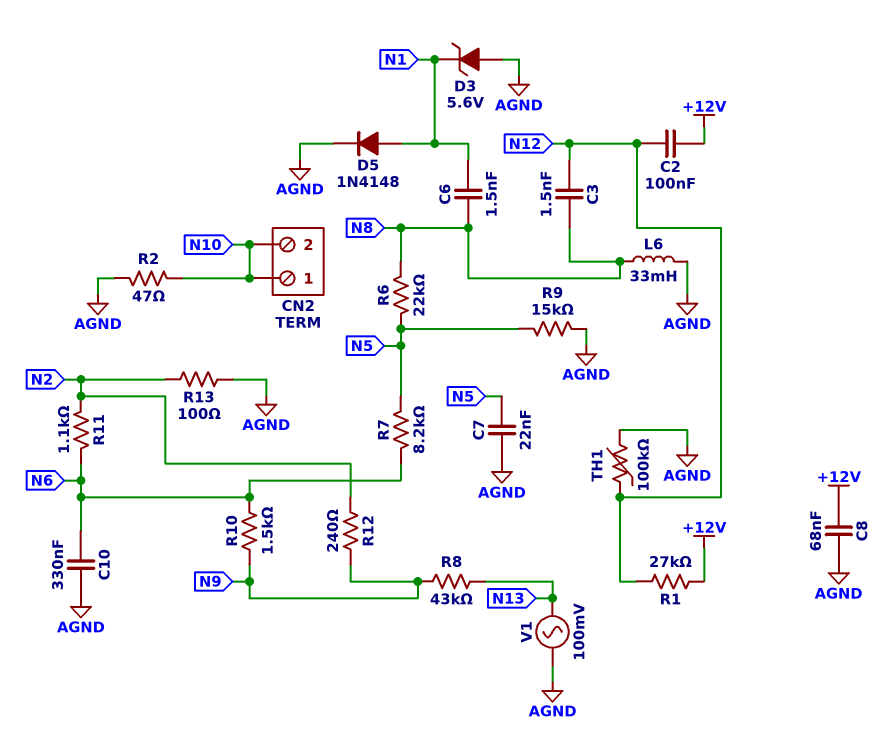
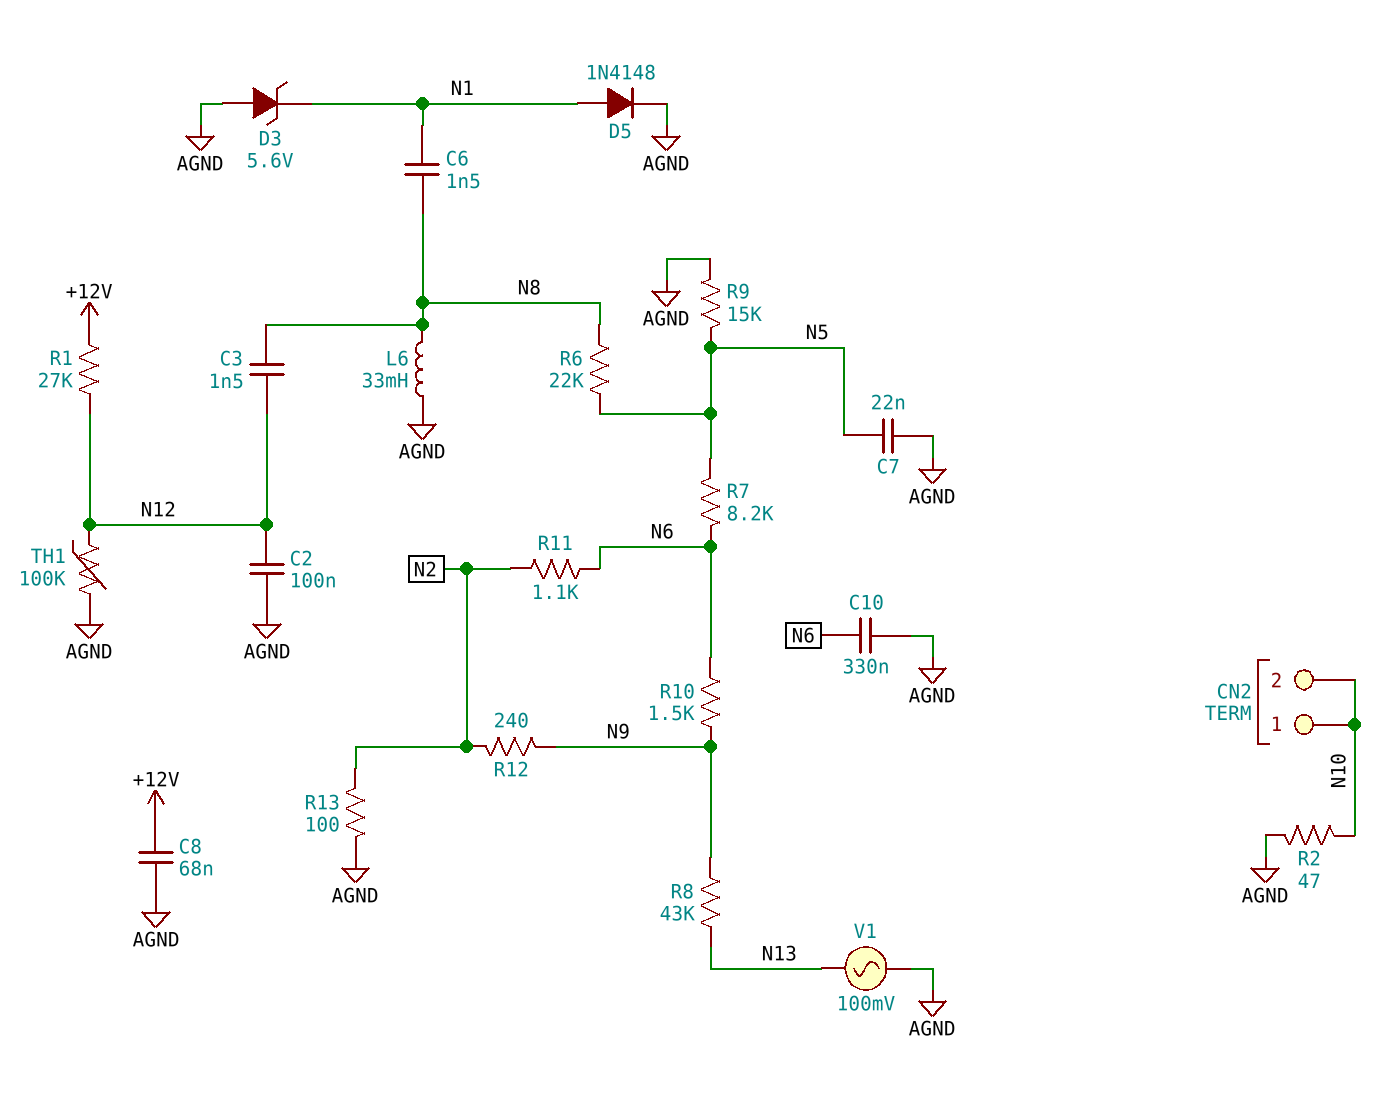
C2: 100nF (+12V, N12) -> 100nF (AGND, N12)

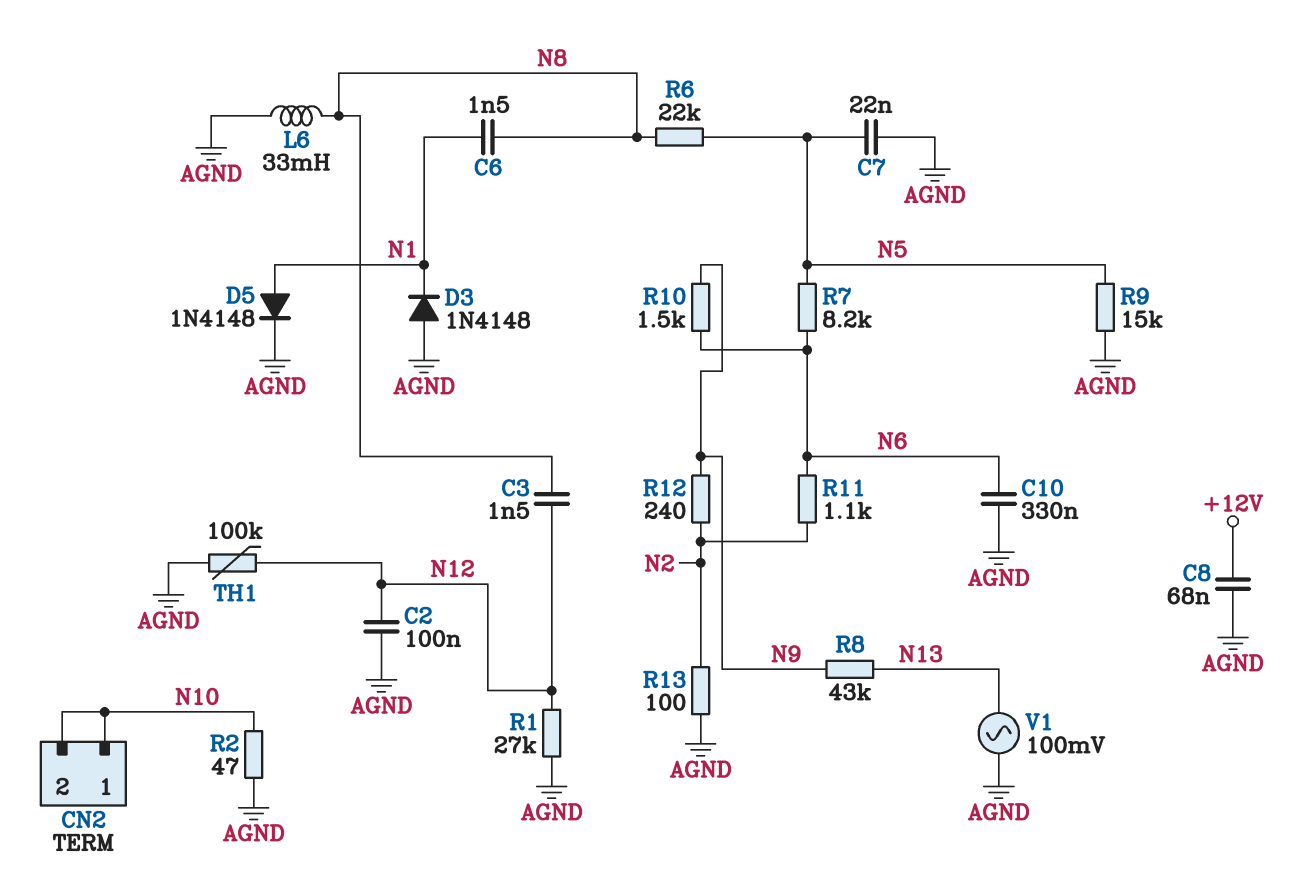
D3: zener 5.6V (A AGND, K N1) -> diode 1N4148 (A AGND, K N1)
R1: 27k (+12V, N12) -> 27k (AGND, N12)

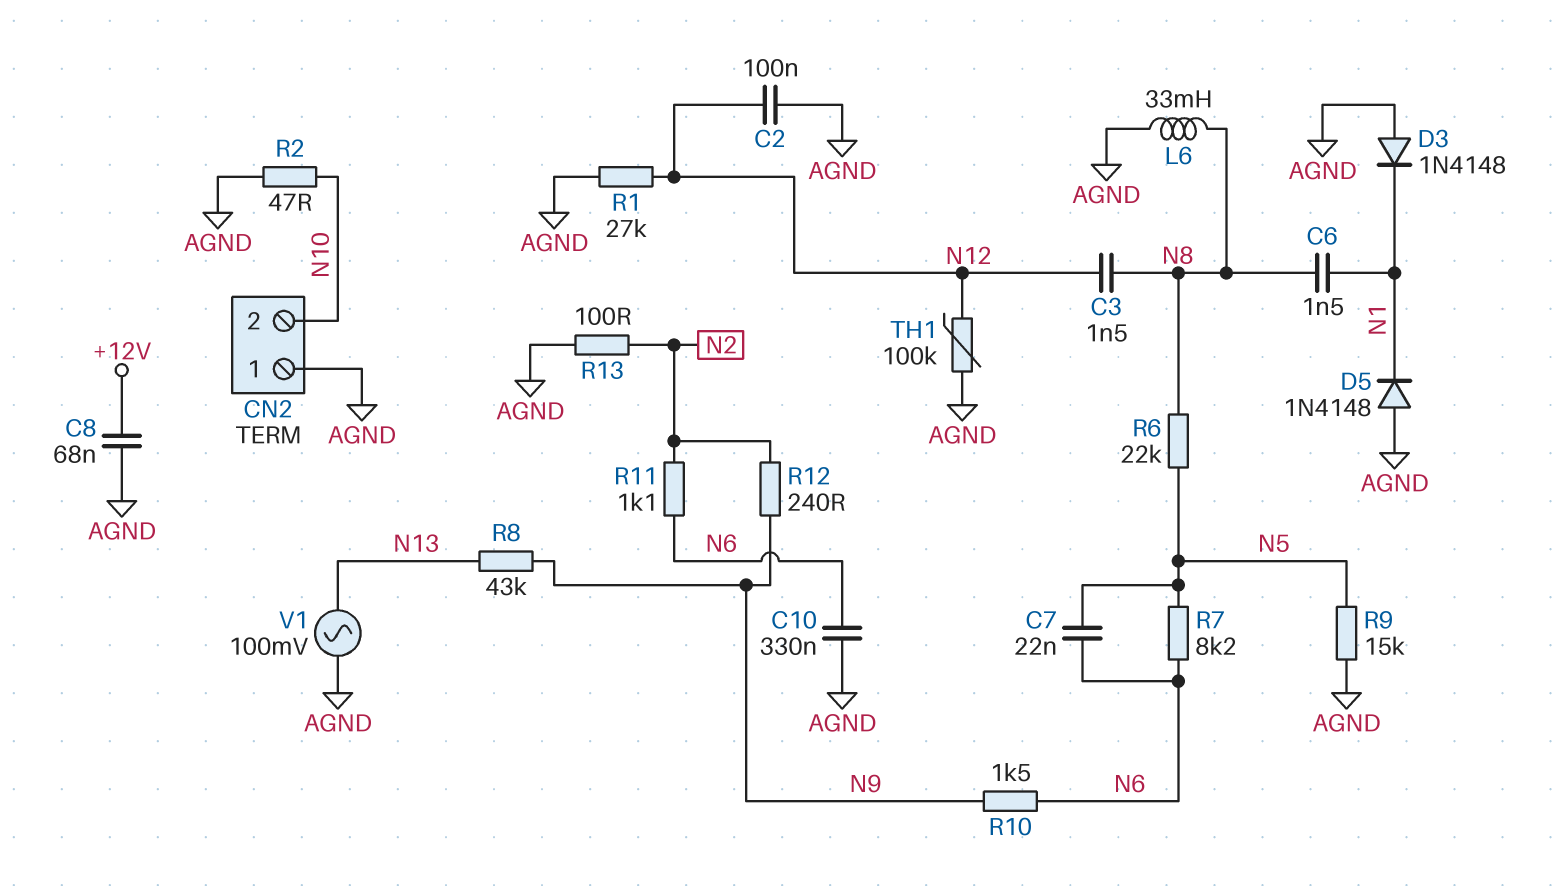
C7: 22nF (AGND, N5) -> 22nF (N5, N6)
CN2 pin 1: N10 -> AGND
D5: diode 1N4148 (A N1, K AGND) -> diode 1N4148 (A AGND, K N1)

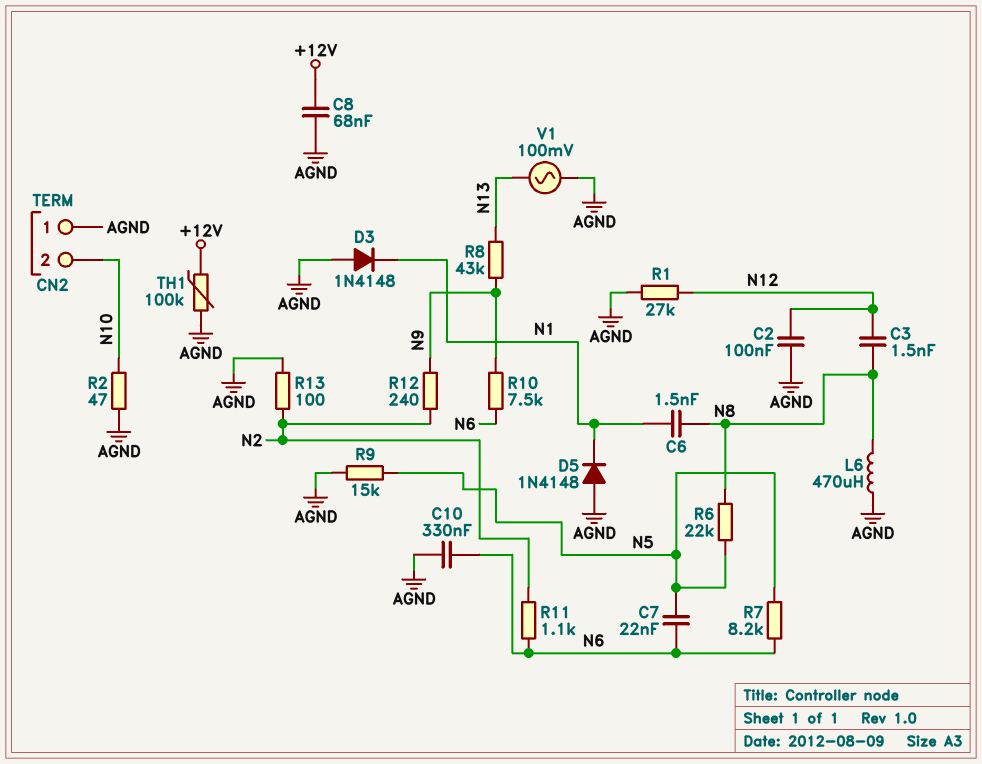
L6: 33mH (AGND, N8) -> 470uH (AGND, N8)
R10: 1.5k (N6, N9) -> 7.5k (N6, N9)
TH1: 100k (AGND, N12) -> 100k (+12V, AGND)

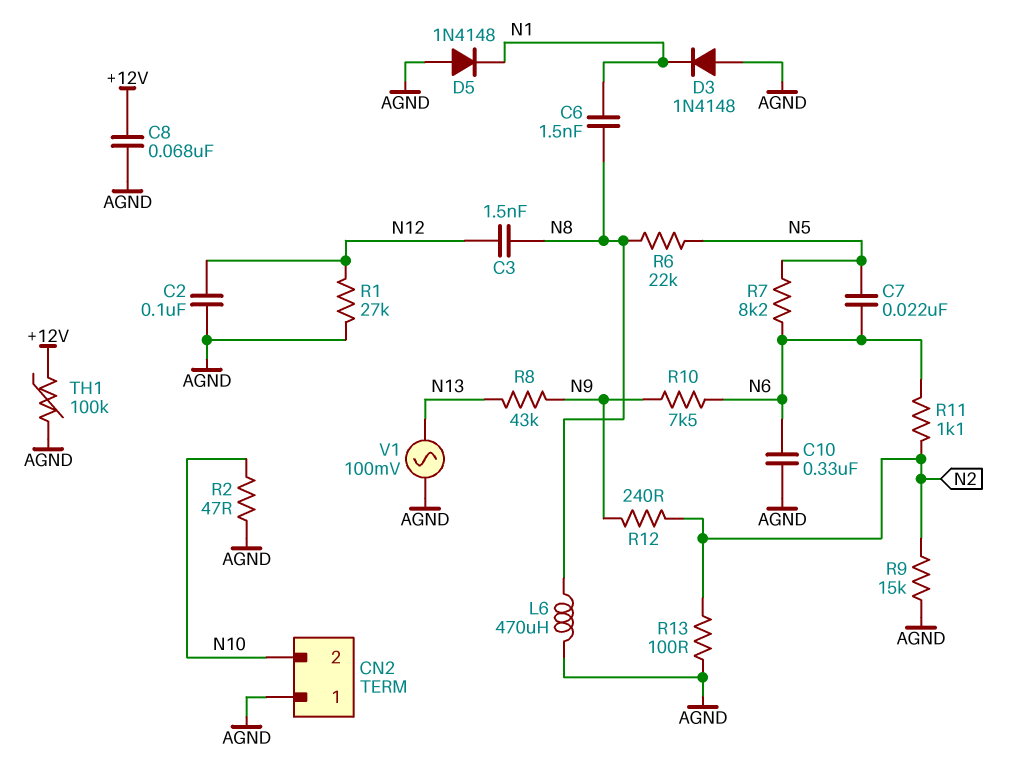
R9: 15k (AGND, N5) -> 15k (AGND, N2)

